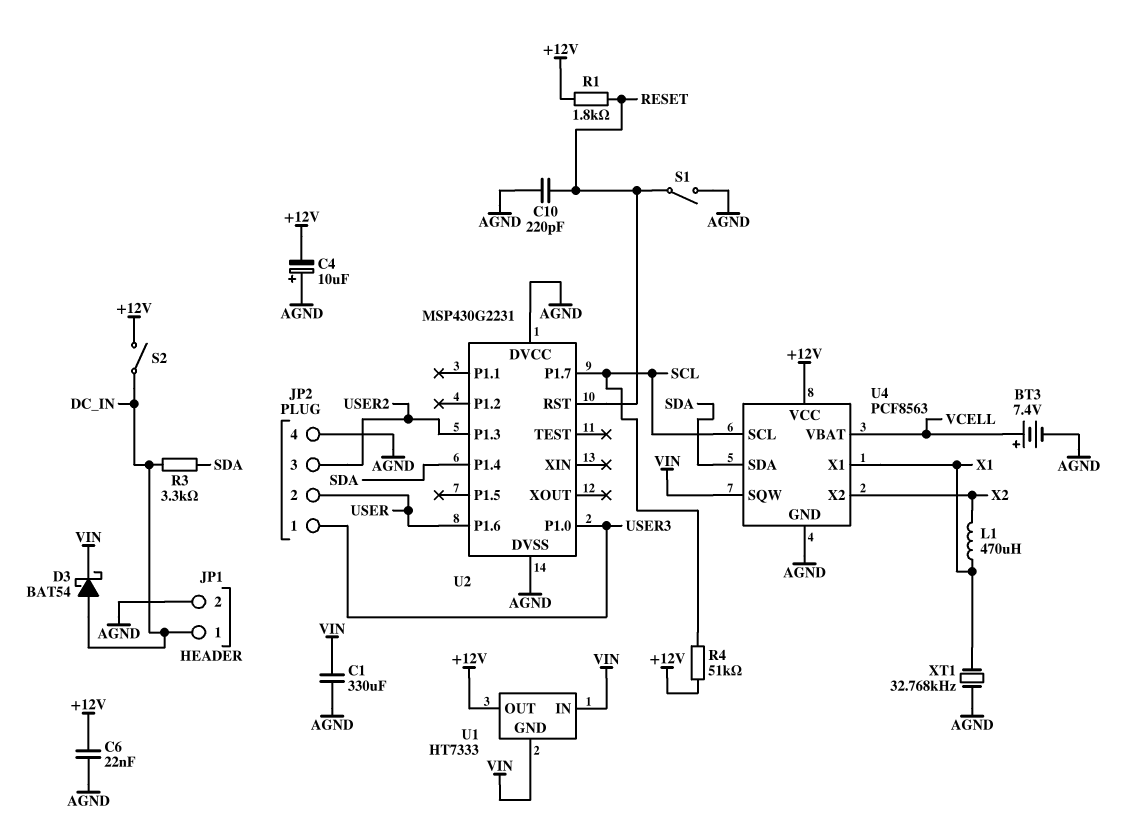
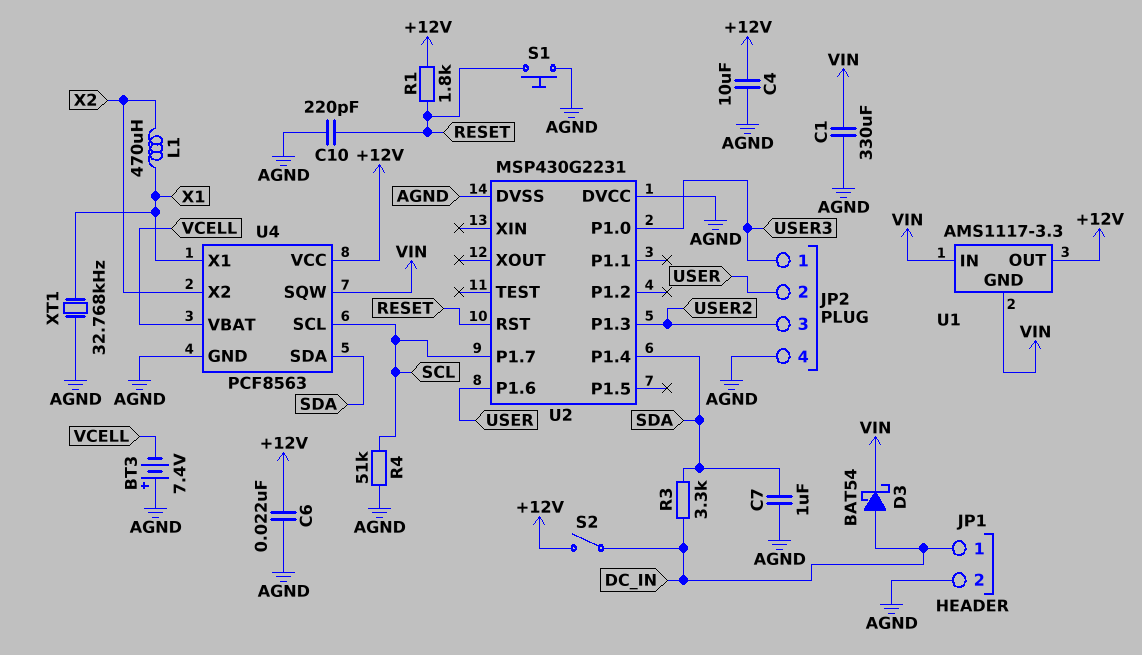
BT3: 7.4V (plus VCELL, minus AGND) -> 7.4V (plus AGND, minus VCELL)
C4: 10uF (plus AGND, minus +12V) -> 10uF (+12V, AGND)
C7: none -> 1uF (AGND, SDA)
R4: 51k (+12V, SCL) -> 51k (AGND, SCL)
S1: switch (AGND, RESET) -> button (AGND, RESET)
U1: HT7333 -> AMS1117-3.3

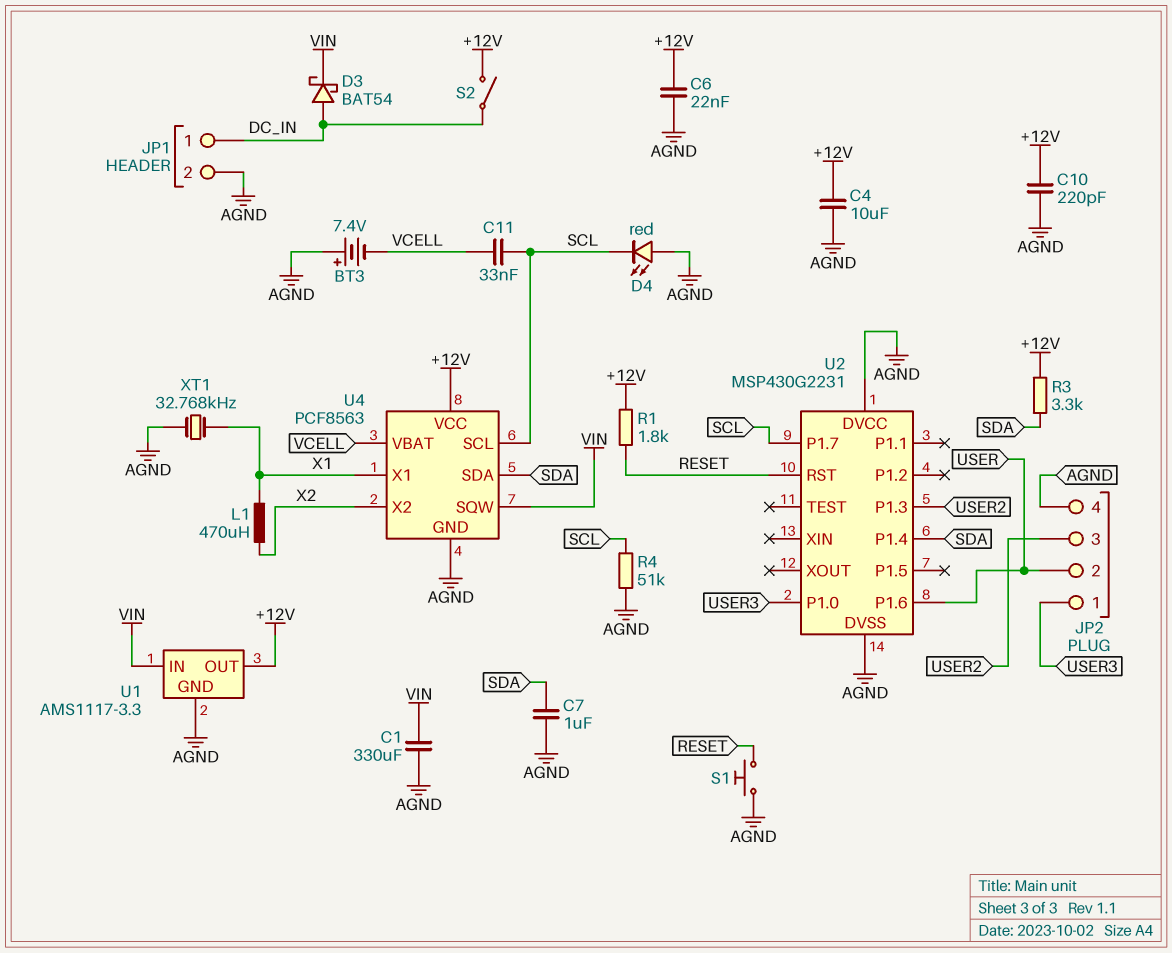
C10: 220pF (AGND, RESET) -> 220pF (+12V, AGND)
C11: none -> 33nF (SCL, VCELL)
D4: none -> LED red (A AGND, K SCL)
R3: 3.3k (DC_IN, SDA) -> 3.3k (+12V, SDA)
U1 pin GND: VIN -> AGND

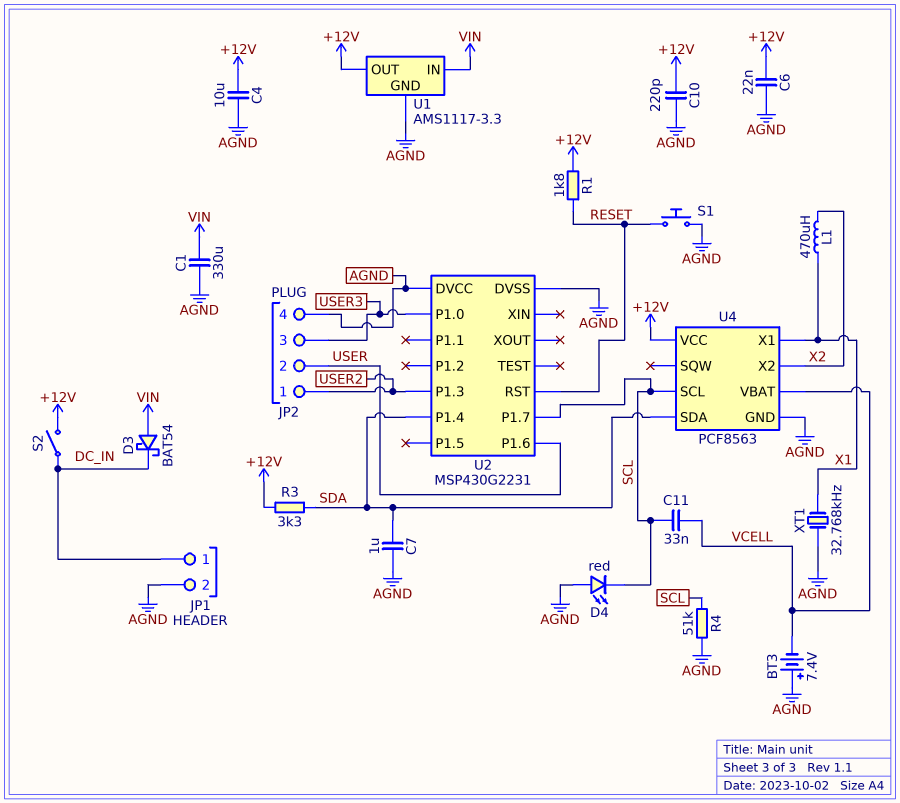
D3: schottky BAT54 (A DC_IN, K VIN) -> schottky BAT54 (A VIN, K DC_IN)
JP2 pin 1: USER3 -> USER2
JP2 pin 3: USER2 -> USER3
U4 pin SQW: VIN -> none

